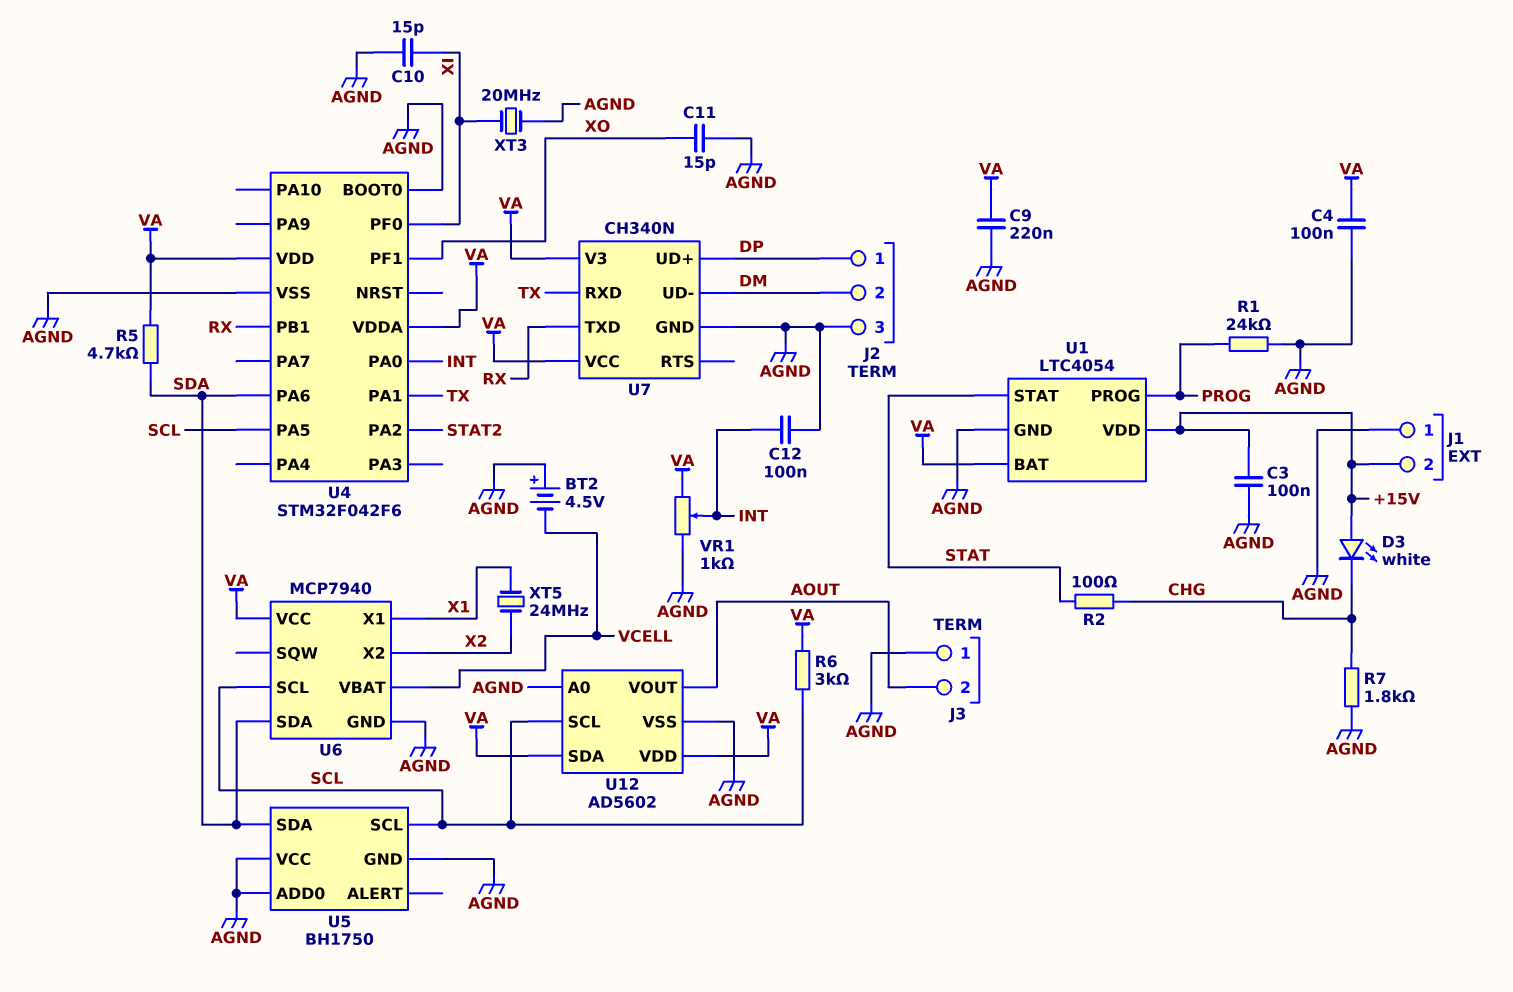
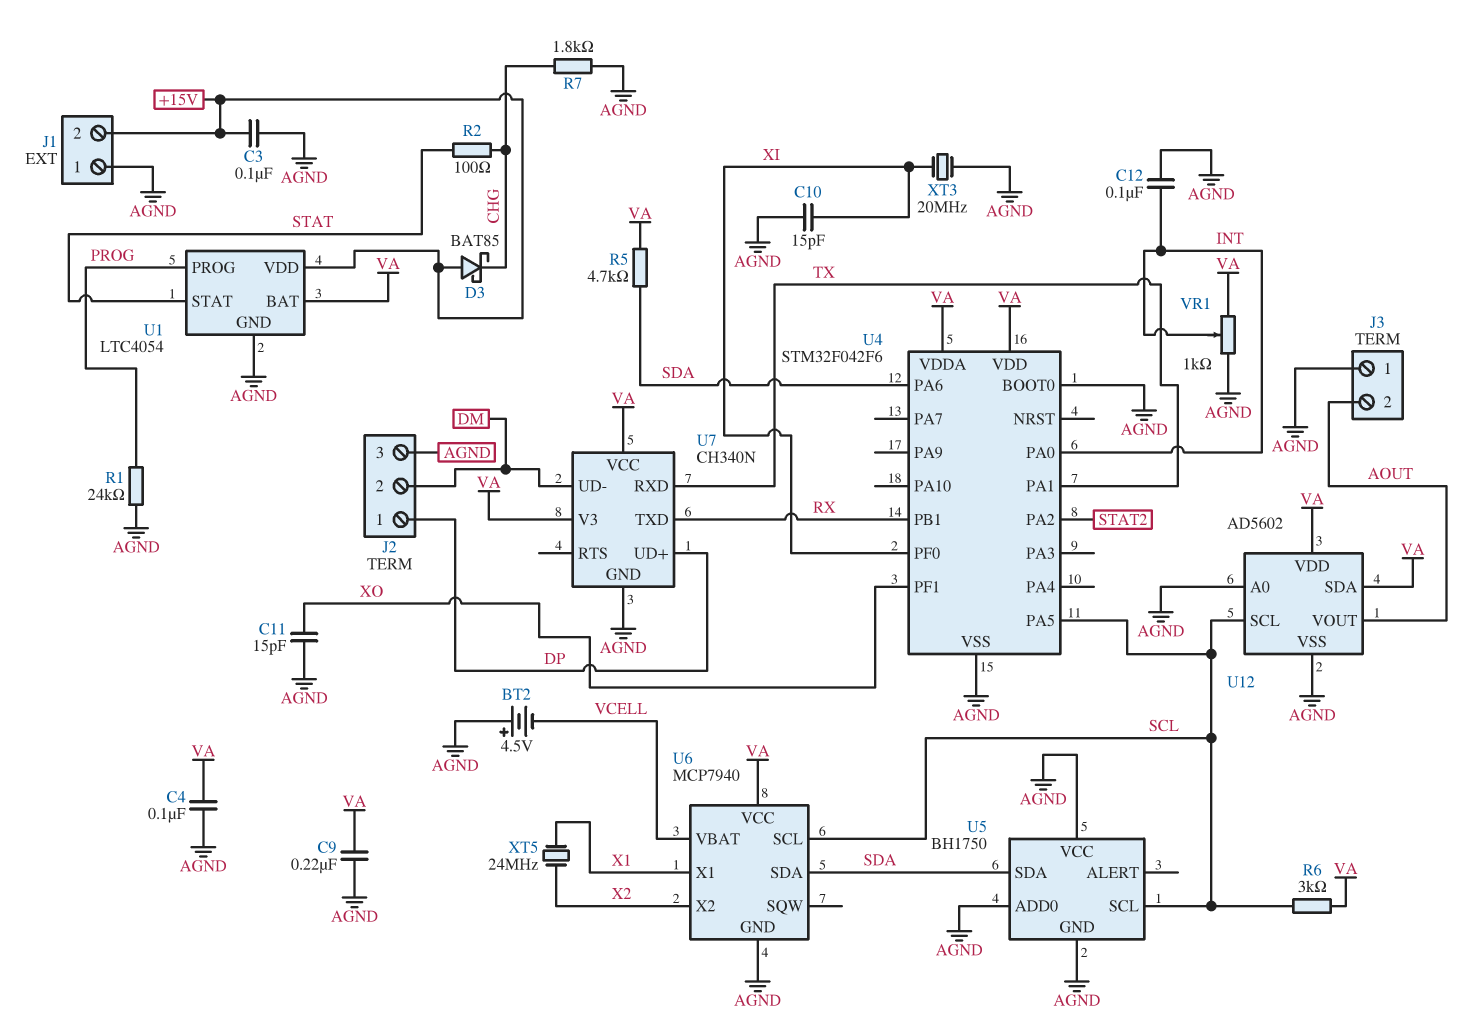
D3: LED white (A +15V, K CHG) -> schottky BAT85 (A +15V, K CHG)

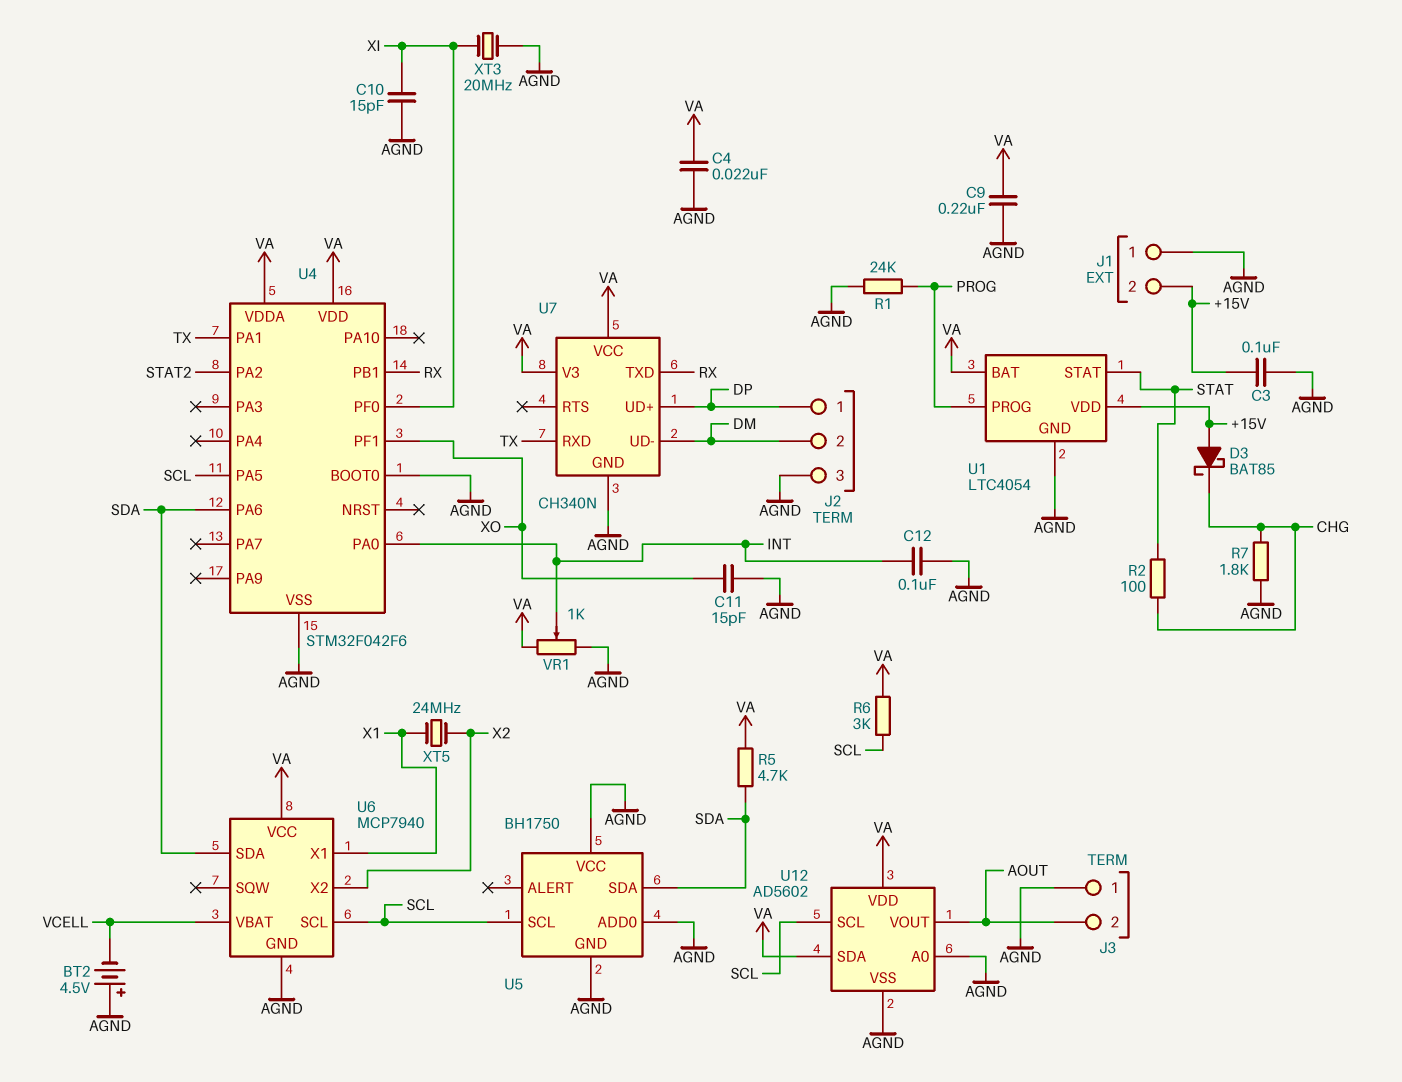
C4: 100nF (AGND, VA) -> 22nF (AGND, VA)

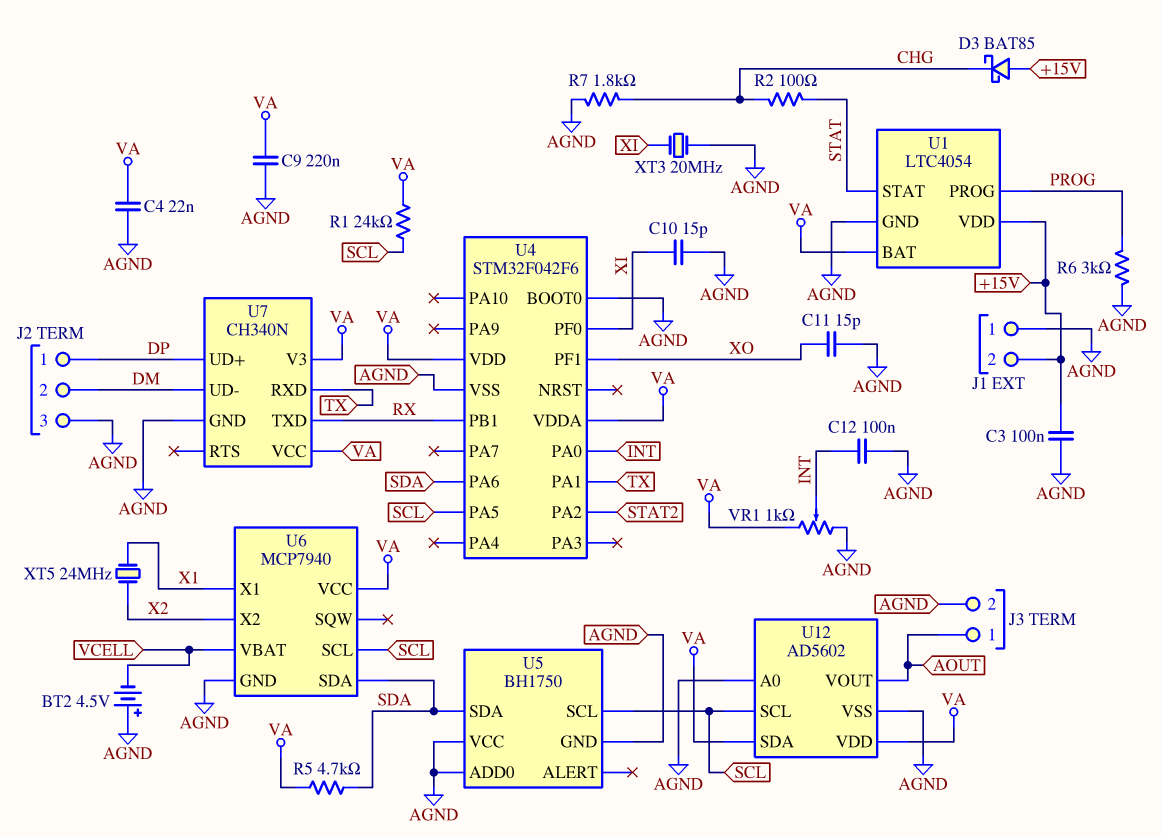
J3 pin 1: AGND -> AOUT
J3 pin 2: AOUT -> AGND
R1: 24k (AGND, PROG) -> 24k (SCL, VA)
R6: 3k (SCL, VA) -> 3k (AGND, PROG)

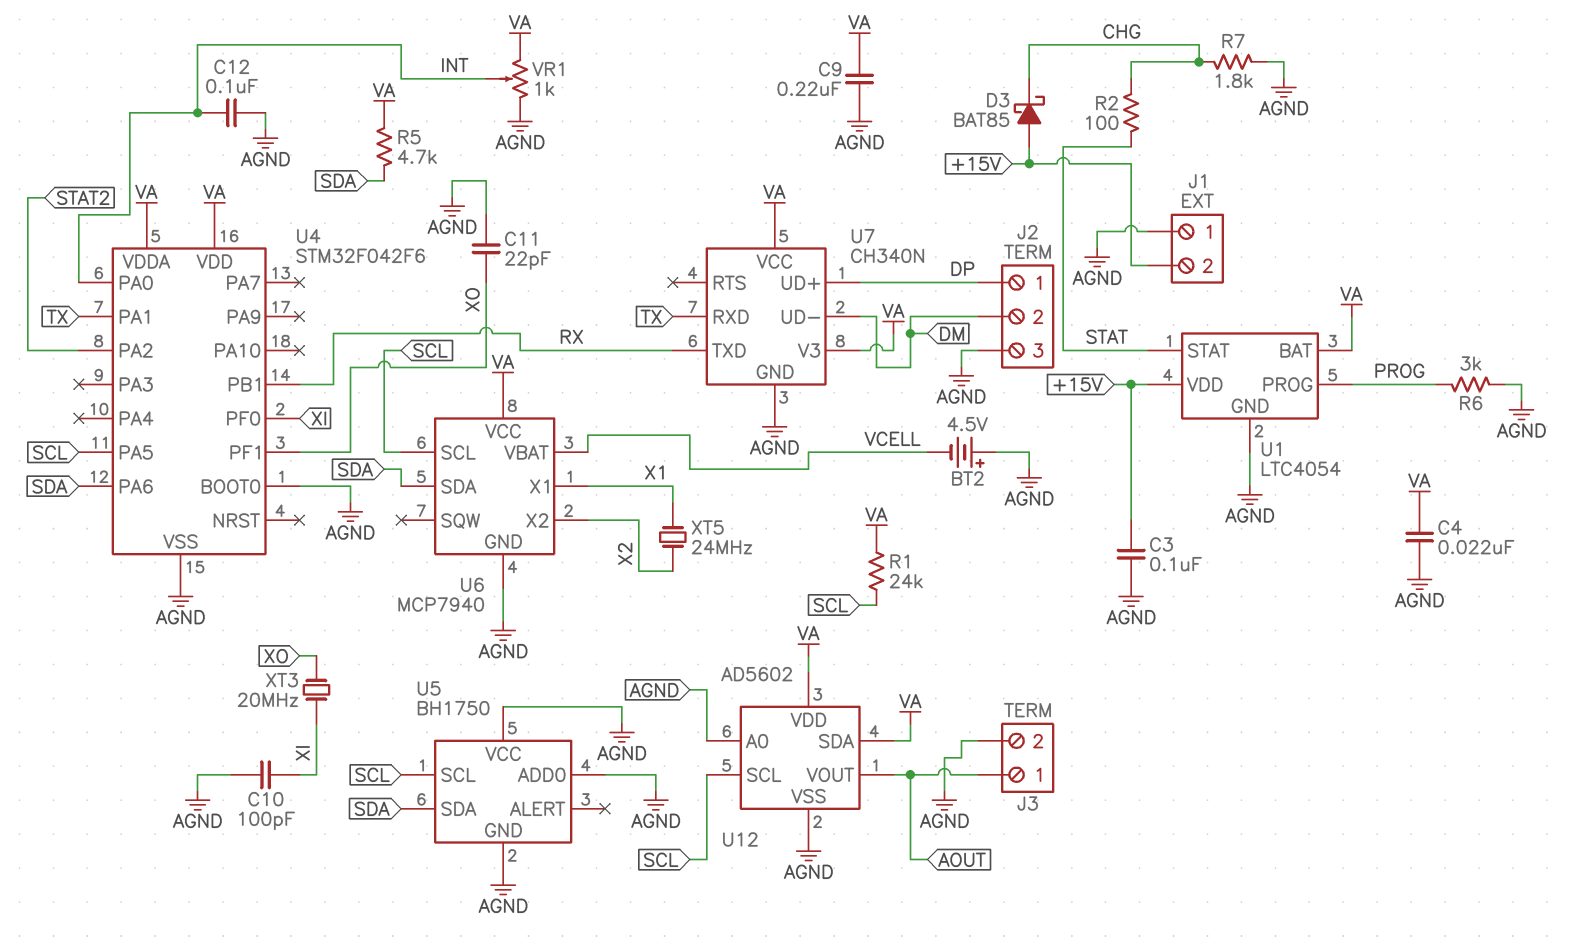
C10: 15pF (AGND, XI) -> 100pF (AGND, XI)
C11: 15pF (AGND, XO) -> 22pF (AGND, XO)
XT3: 20MHz (AGND, XI) -> 20MHz (XI, XO)

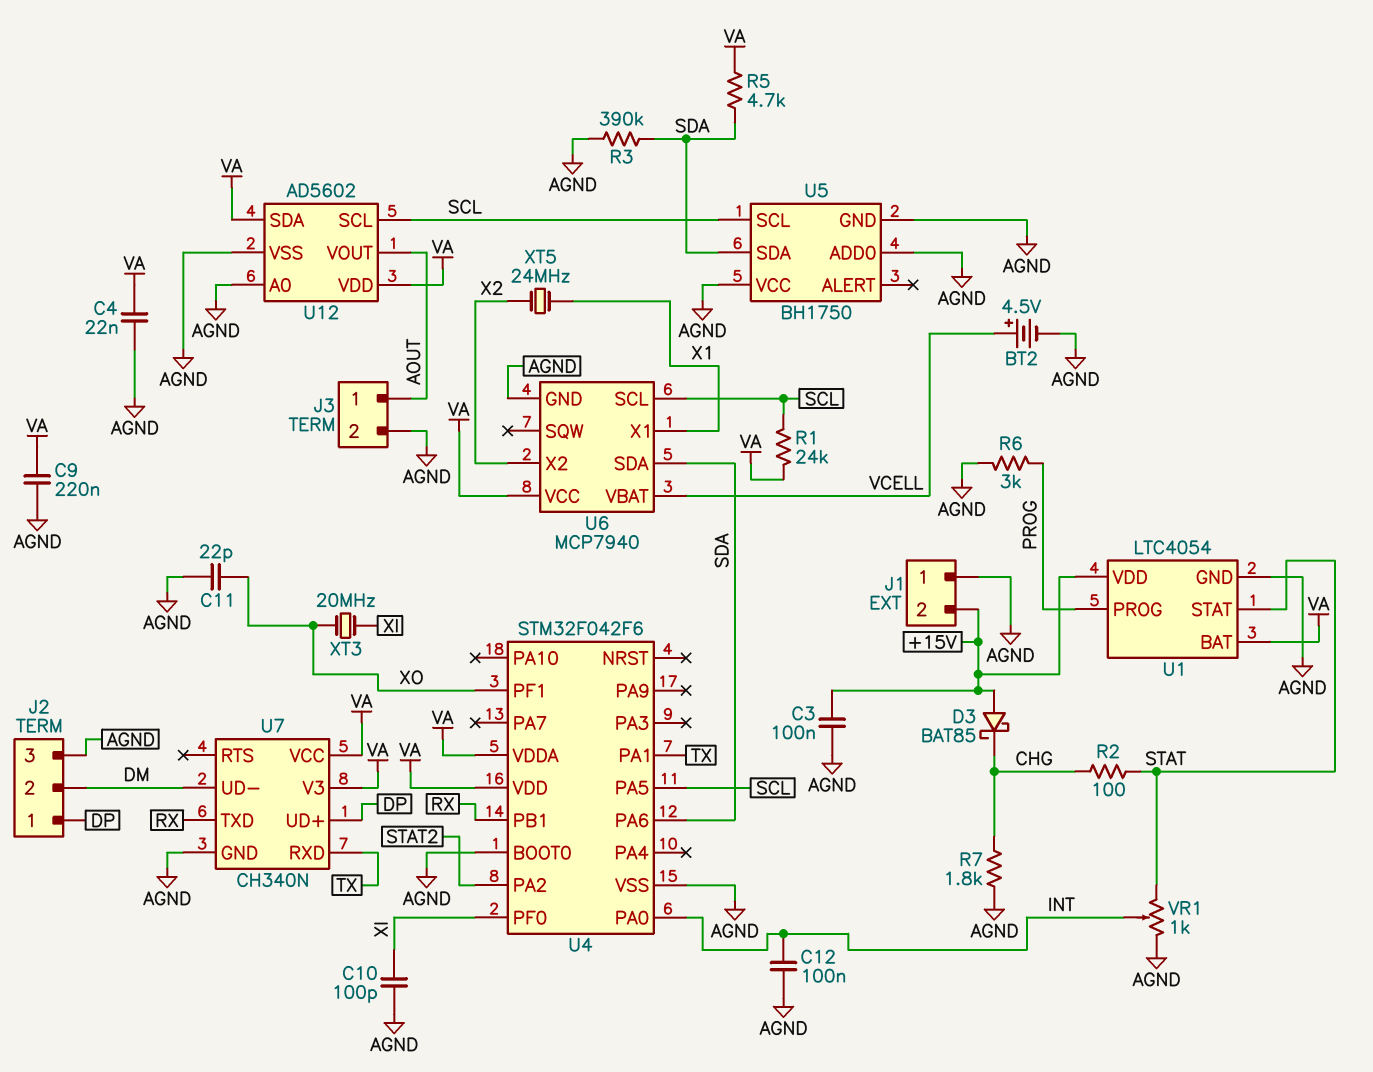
BT2: 4.5V (plus AGND, minus VCELL) -> 4.5V (plus VCELL, minus AGND)
R3: none -> 390k (AGND, SDA)
VR1: 1k (AGND, VA, wiper INT) -> 1k (AGND, STAT, wiper INT)

